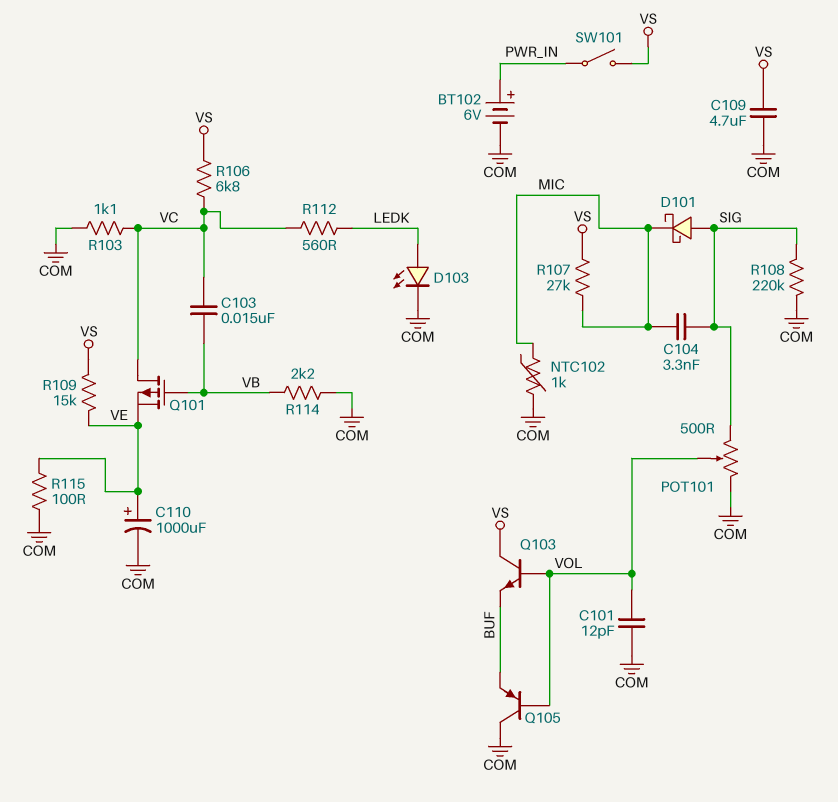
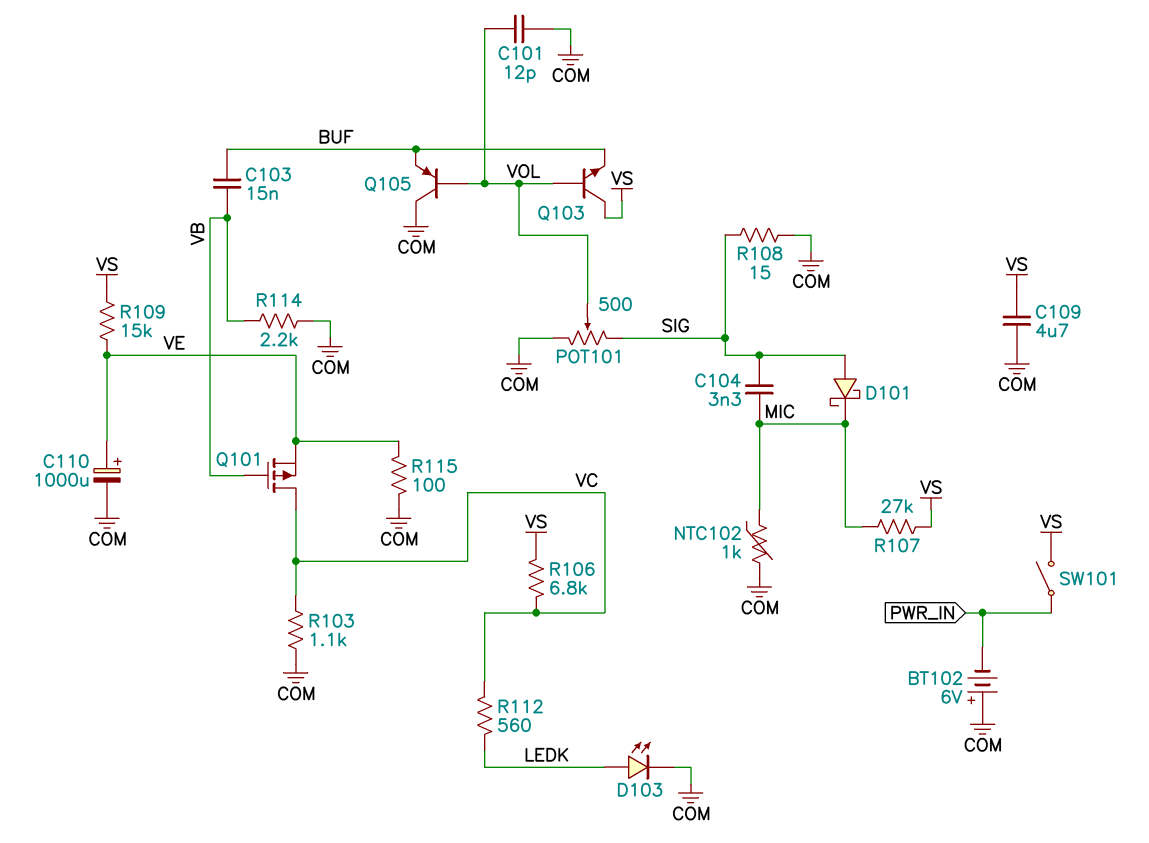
BT102: 6V (plus PWR_IN, minus COM) -> 6V (plus COM, minus PWR_IN)
C103: 15nF (VB, VC) -> 15nF (BUF, VB)
R108: 220k (COM, SIG) -> 15 (COM, SIG)

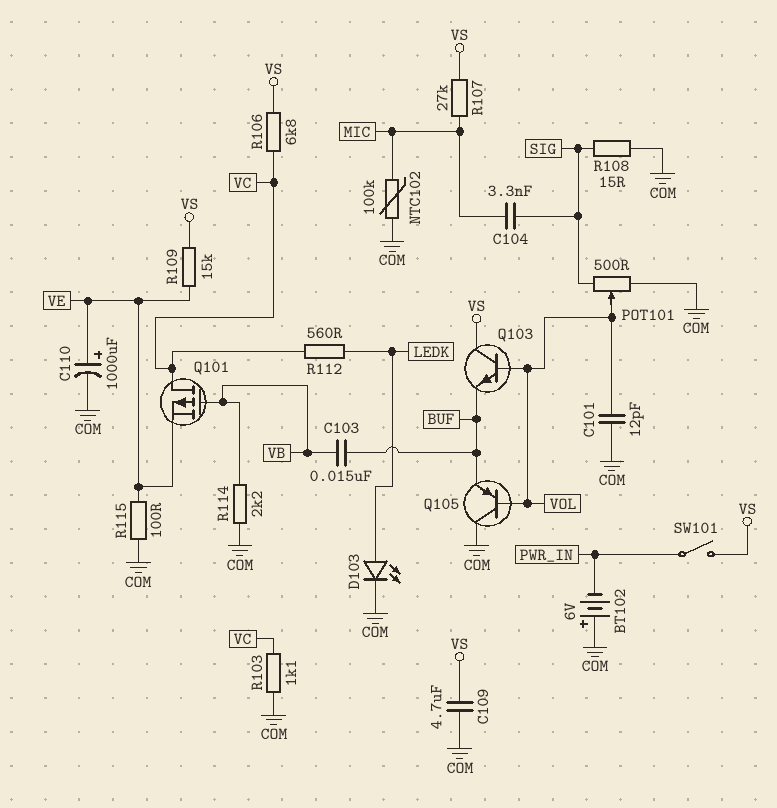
D101: schottky (A SIG, K MIC) -> none
NTC102: 1k (COM, MIC) -> 100k (COM, MIC)

